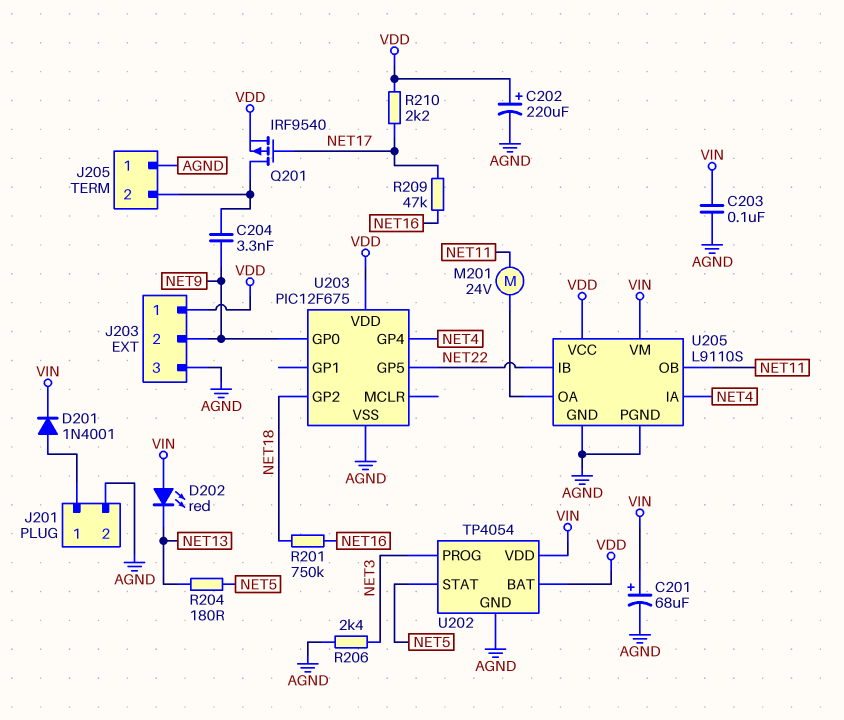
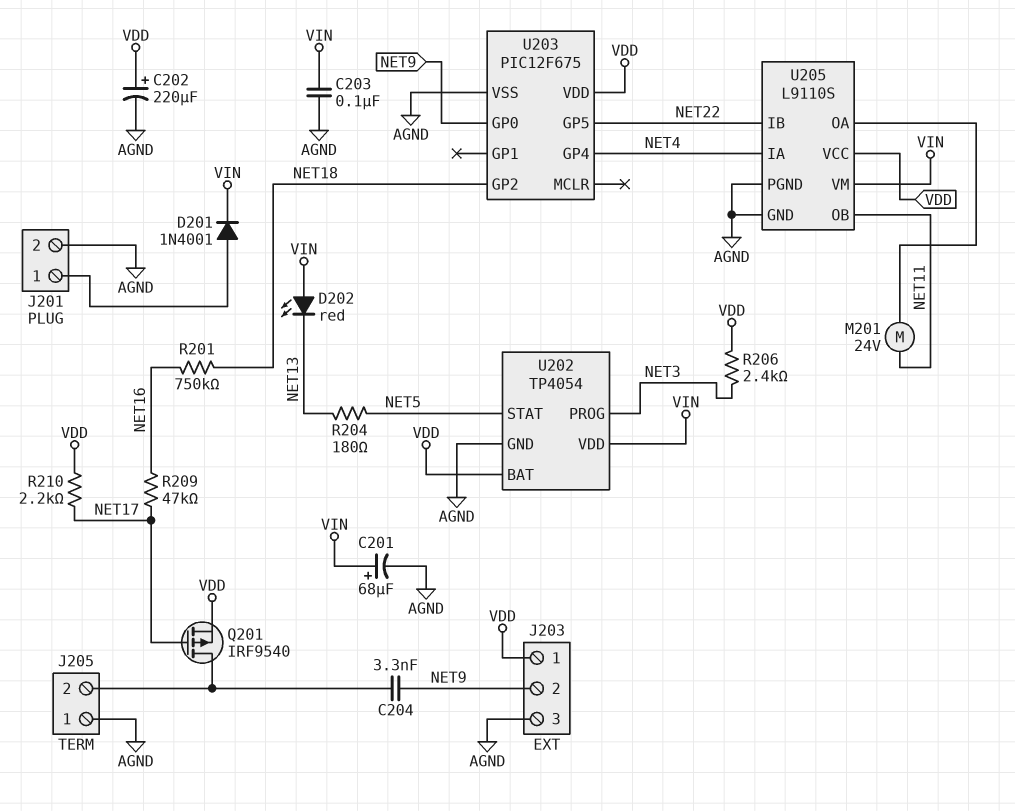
R206: 2.4k (AGND, NET3) -> 2.4k (NET3, VDD)

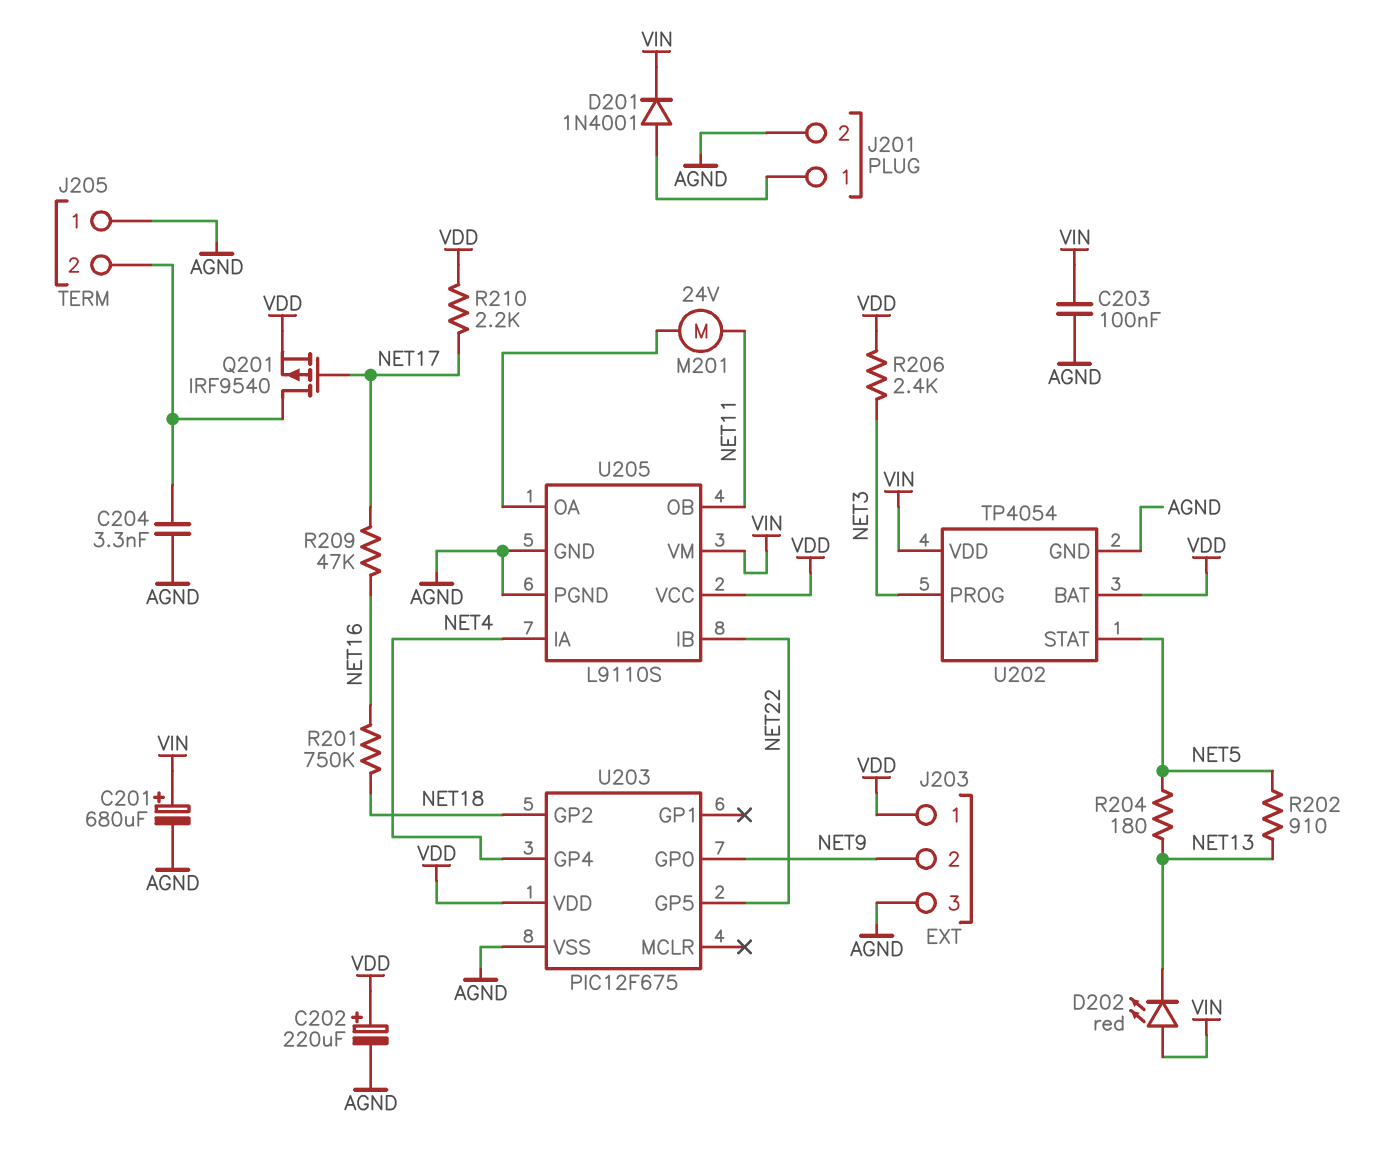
C201: 68uF (plus VIN, minus AGND) -> 680uF (plus VIN, minus AGND)
C204: 3.3nF (J205/2, NET9) -> 3.3nF (AGND, J205/2)
R202: none -> 910 (NET5, NET13)

